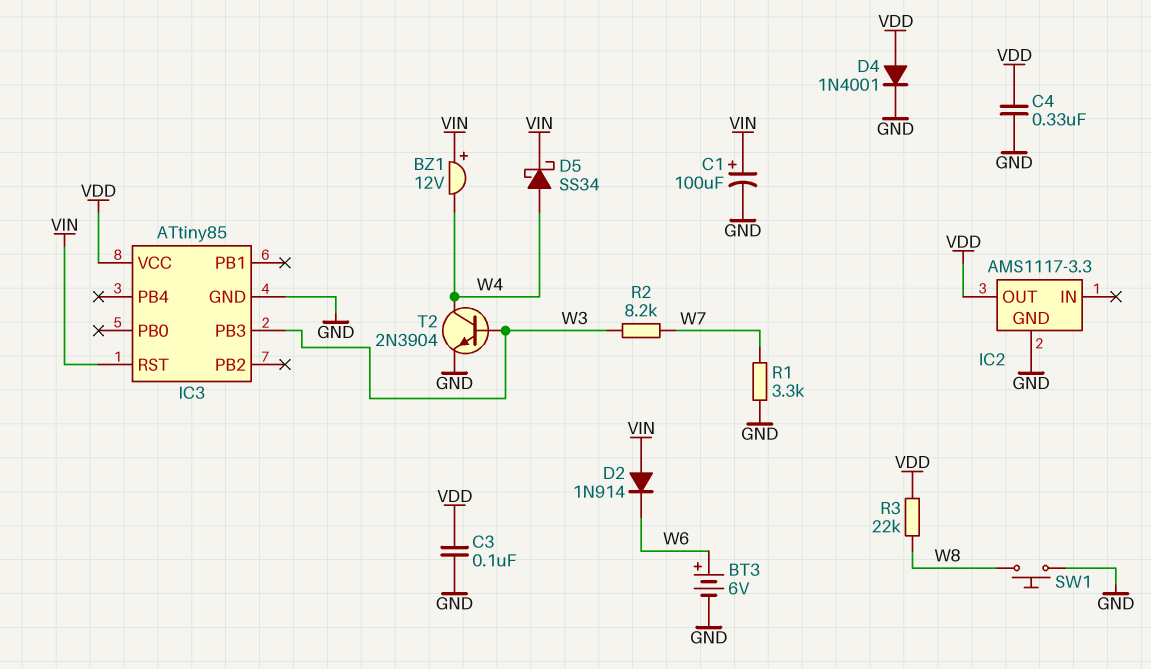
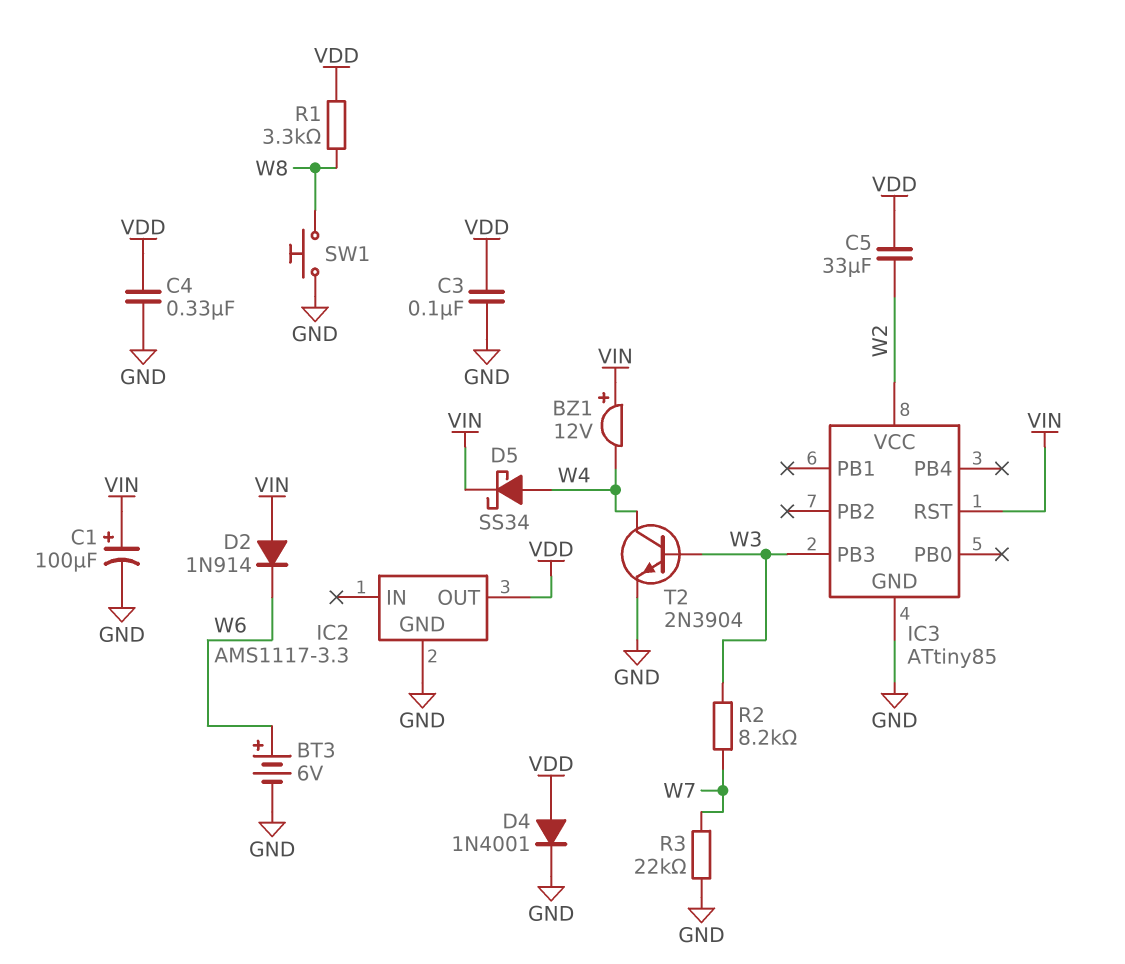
C5: none -> 33uF (VDD, W2)
IC3 pin VCC: VDD -> W2
R1: 3.3k (GND, W7) -> 3.3k (VDD, W8)
R3: 22k (VDD, W8) -> 22k (GND, W7)

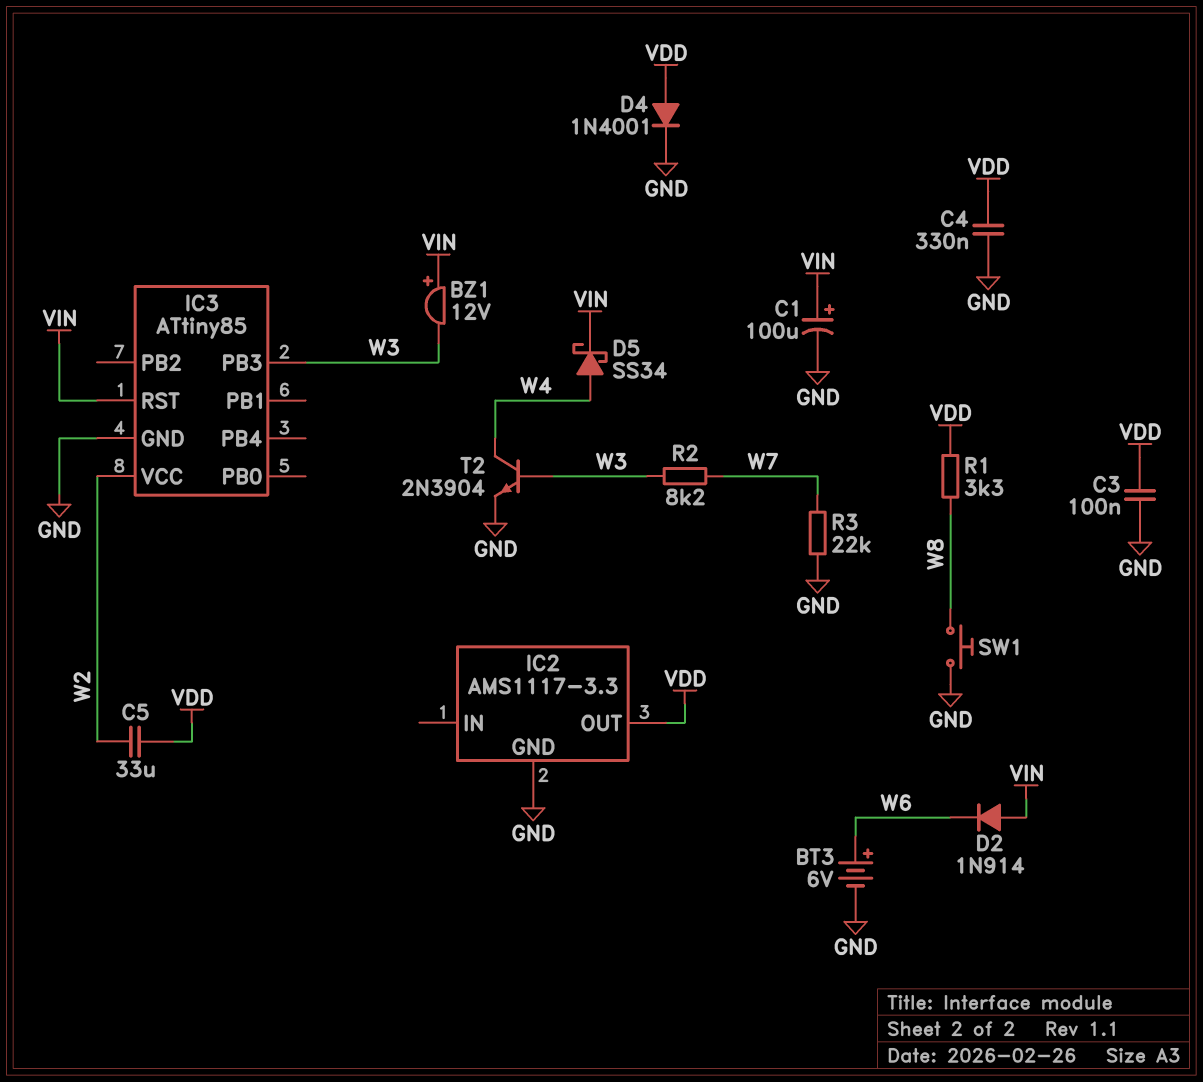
BZ1: buzzer 12V (plus VIN, minus W4) -> buzzer 12V (plus VIN, minus W3)

